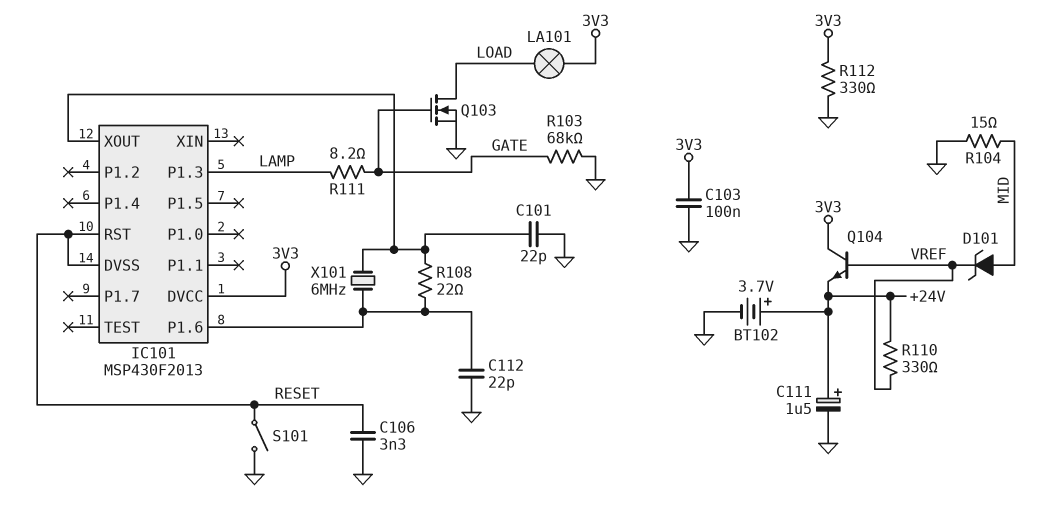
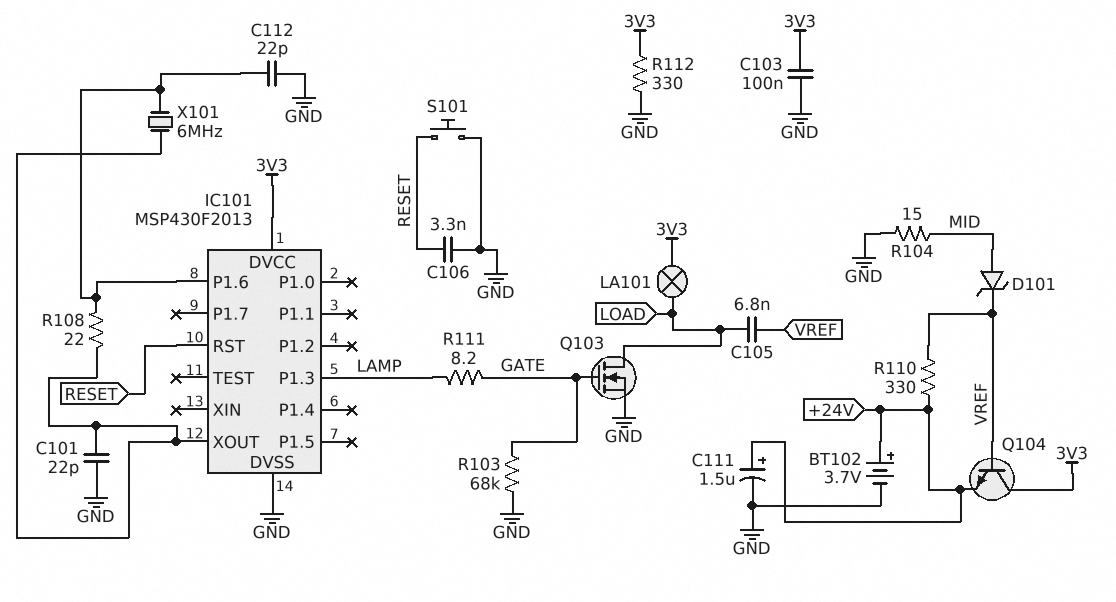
C105: none -> 6.8nF (LOAD, VREF)
IC101 pin DVSS: RESET -> GND
S101: switch (GND, RESET) -> button (GND, RESET)

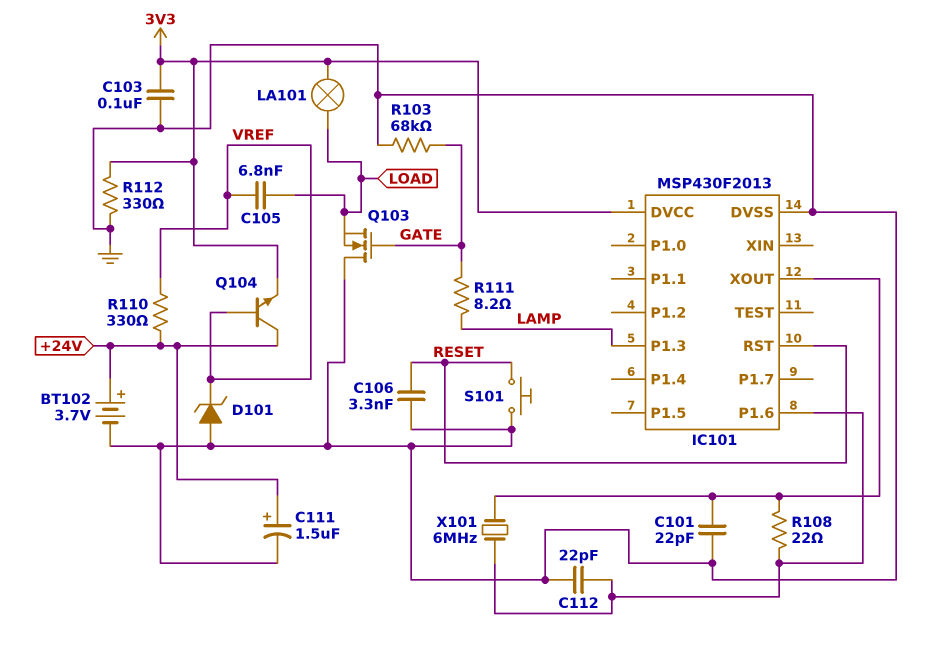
D101: zener (A MID, K VREF) -> zener (A GND, K VREF)
Q103: NMOS (G GATE, D LOAD, S GND) -> NMOS (G GATE, D GND, S LOAD)
Q104: NPN (B VREF, C 3V3, E +24V) -> NPN (B VREF, C +24V, E 3V3)
R104: 15 (GND, MID) -> none

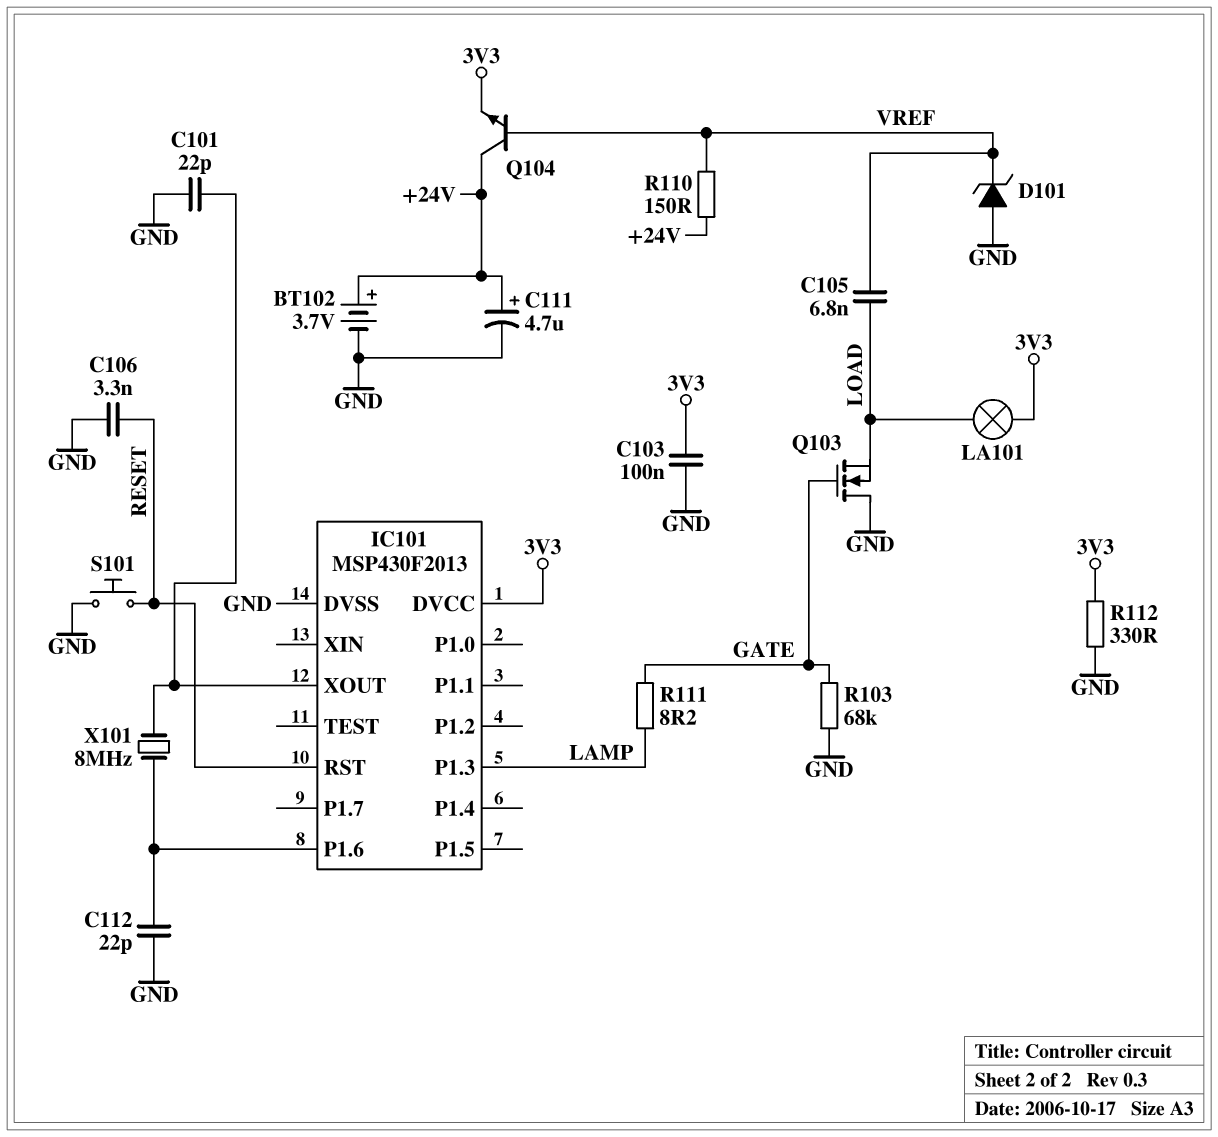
C111: 1.5uF (plus +24V, minus GND) -> 4.7uF (plus +24V, minus GND)
R108: 22 (IC101/P1.6, IC101/XOUT) -> none
R110: 330 (+24V, VREF) -> 150 (+24V, VREF)
X101: 6MHz (IC101/P1.6, IC101/XOUT) -> 8MHz (IC101/P1.6, IC101/XOUT)

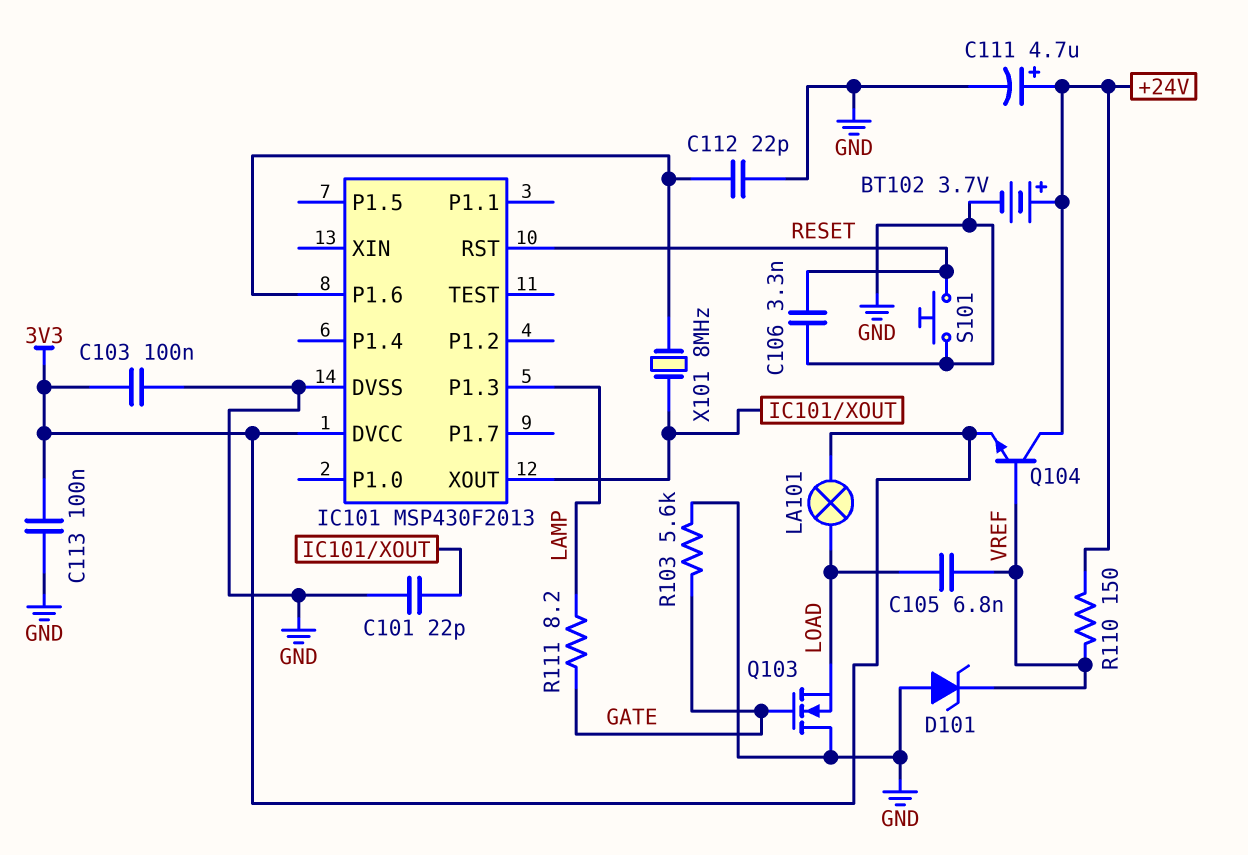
C113: none -> 100nF (3V3, GND)
R103: 68k (GATE, GND) -> 5.6k (GATE, GND)
R112: 330 (3V3, GND) -> none

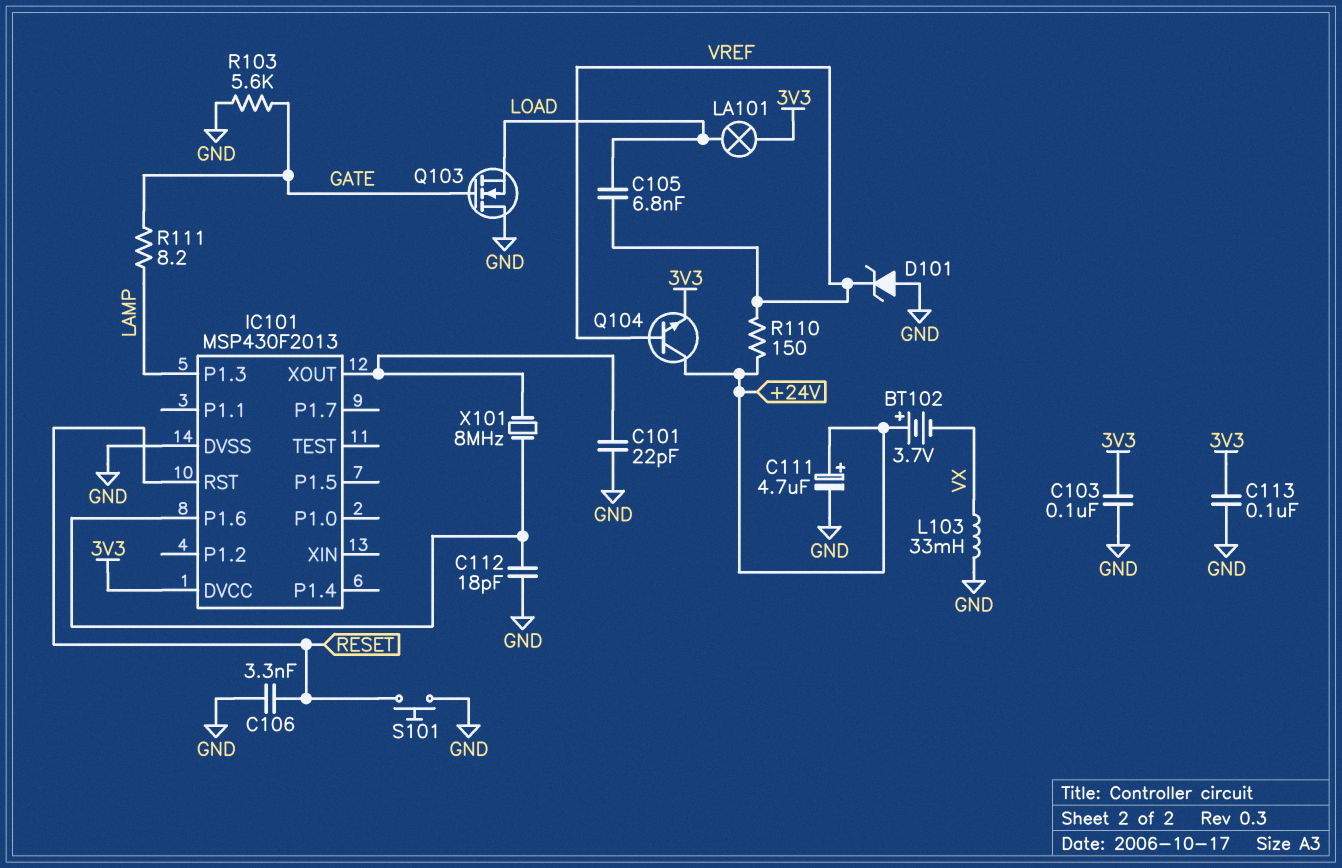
BT102: 3.7V (plus +24V, minus GND) -> 3.7V (plus +24V, minus VX)
C112: 22pF (GND, IC101/P1.6) -> 18pF (GND, IC101/P1.6)
L103: none -> 33mH (GND, VX)

